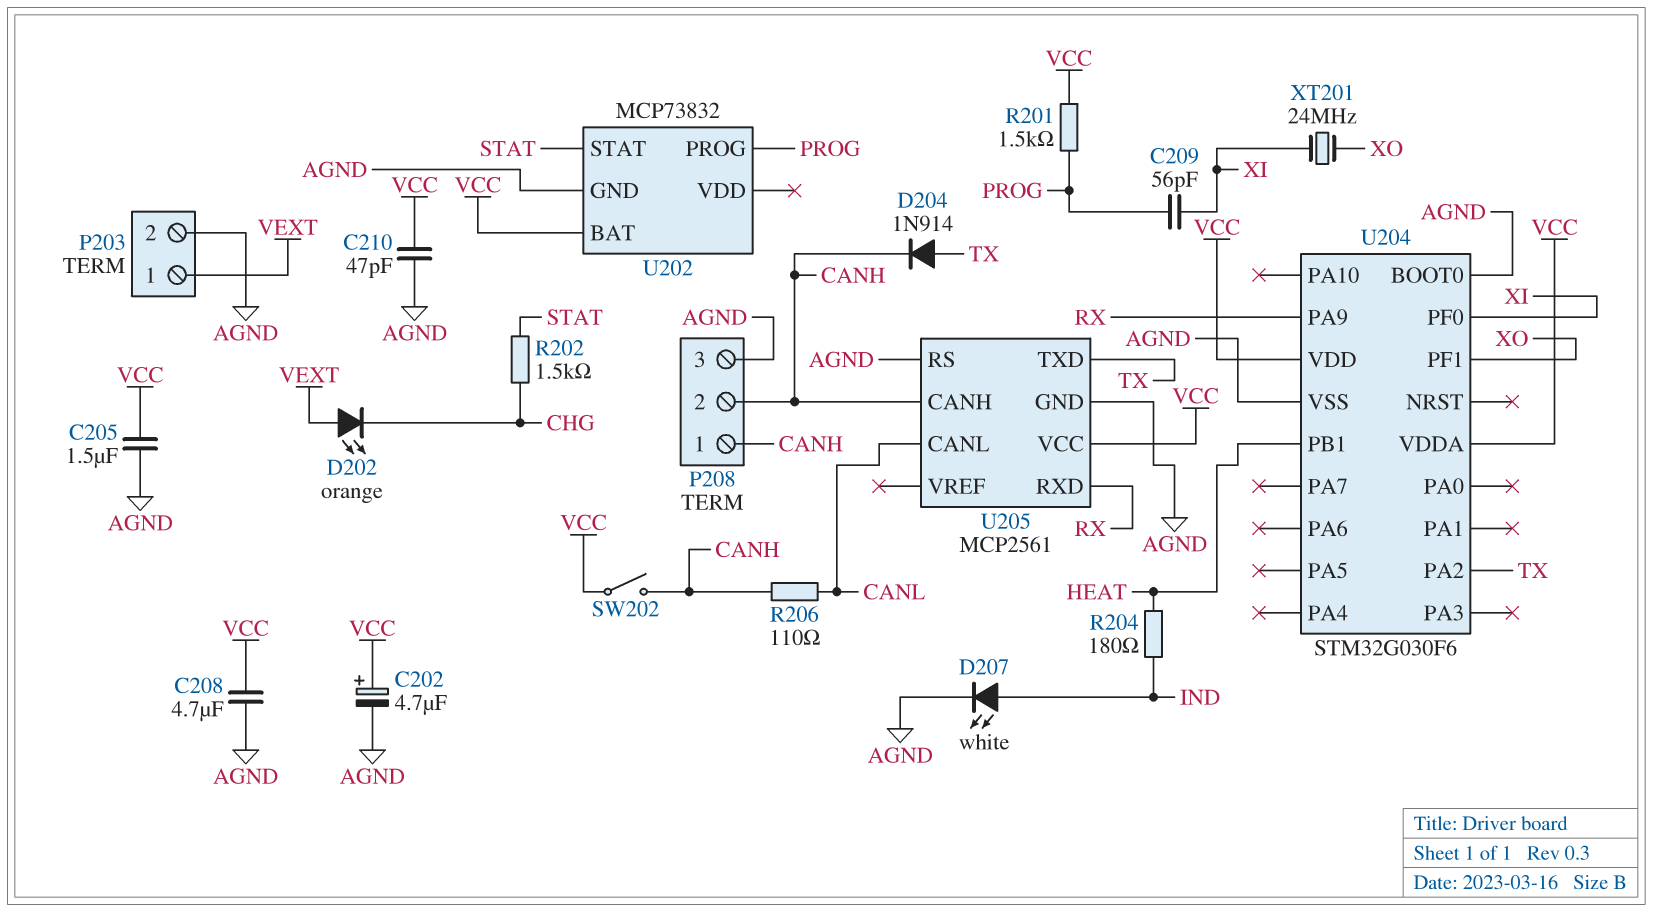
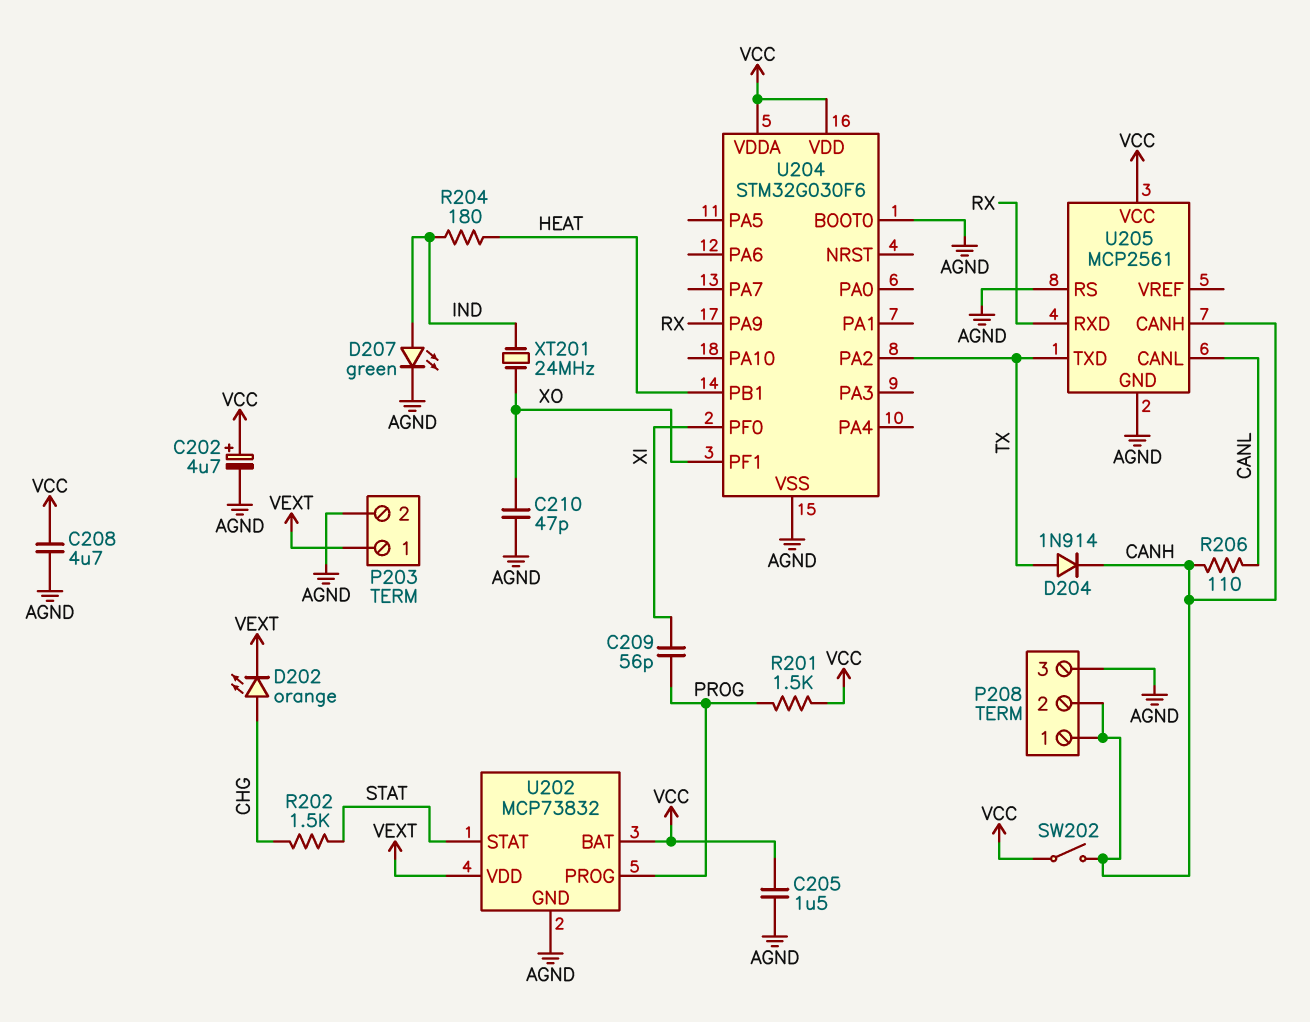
C210: 47pF (AGND, VCC) -> 47pF (AGND, XO)
D202: LED orange (A VEXT, K CHG) -> LED orange (A CHG, K VEXT)
D207: LED white (A IND, K AGND) -> LED green (A IND, K AGND)
U202 pin VDD: none -> VEXT
XT201: 24MHz (XI, XO) -> 24MHz (IND, XO)

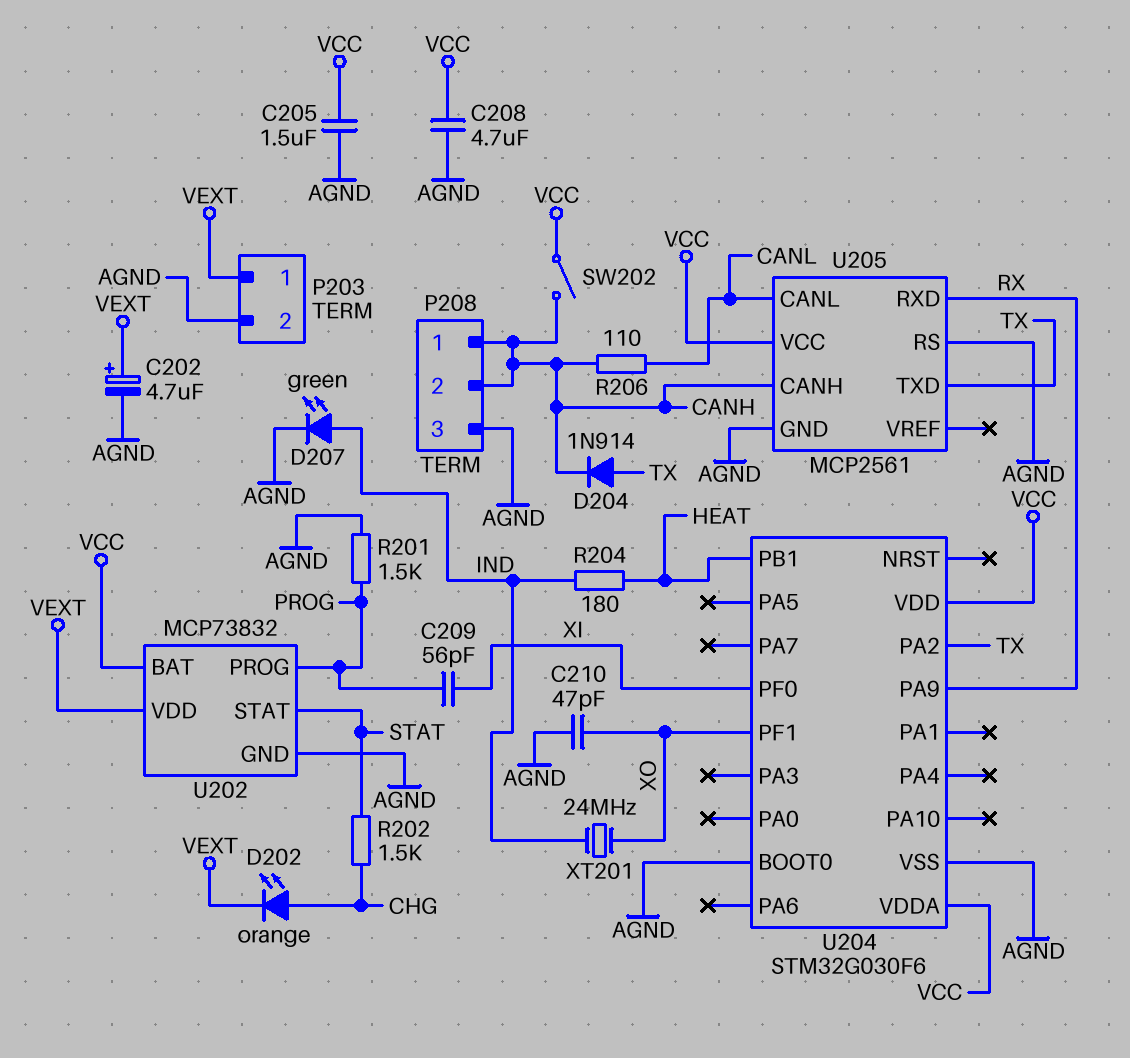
C202: 4.7uF (plus VCC, minus AGND) -> 4.7uF (plus VEXT, minus AGND)
R201: 1.5k (PROG, VCC) -> 1.5k (AGND, PROG)

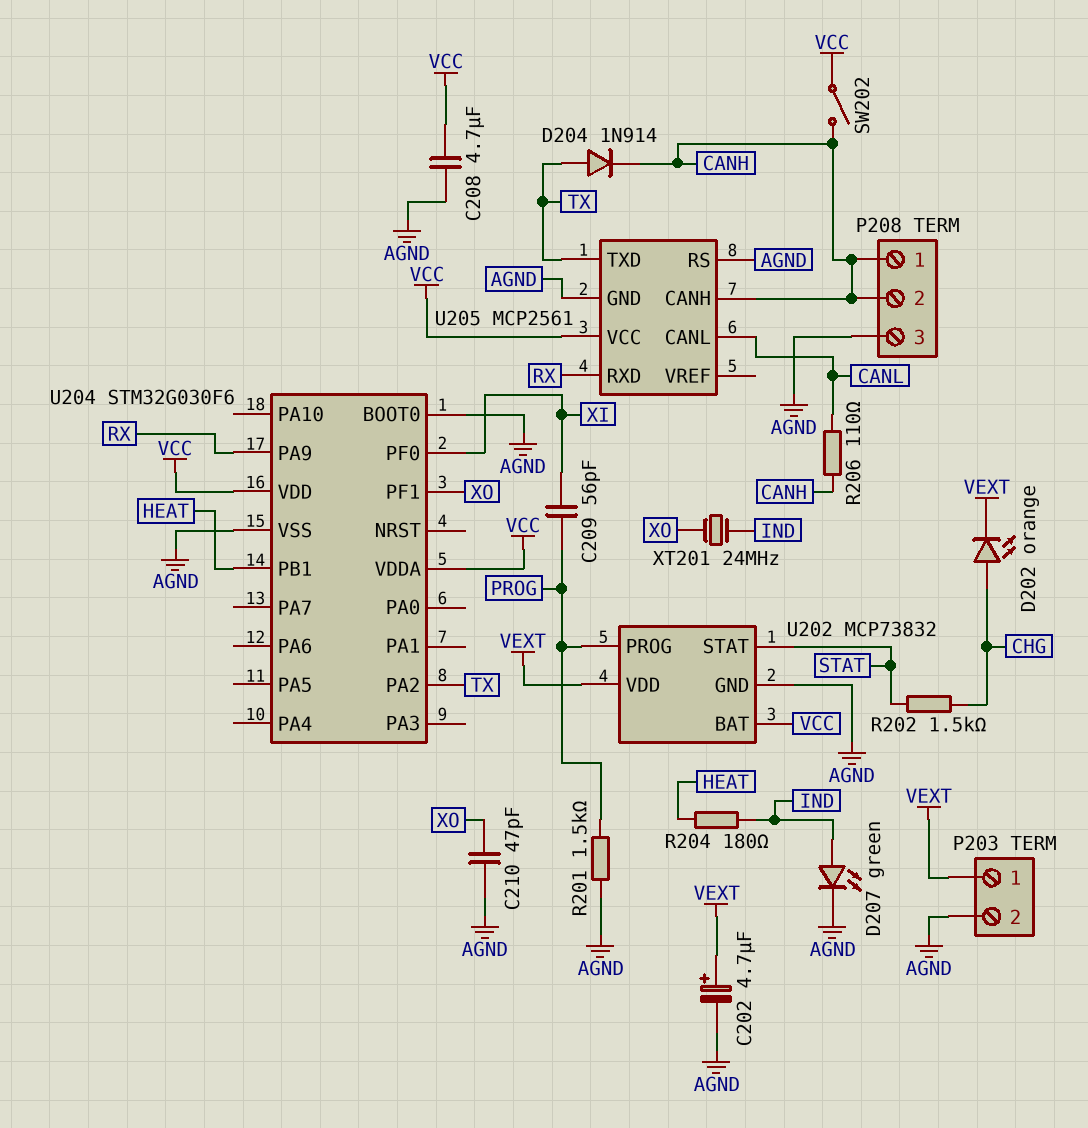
C205: 1.5uF (AGND, VCC) -> none

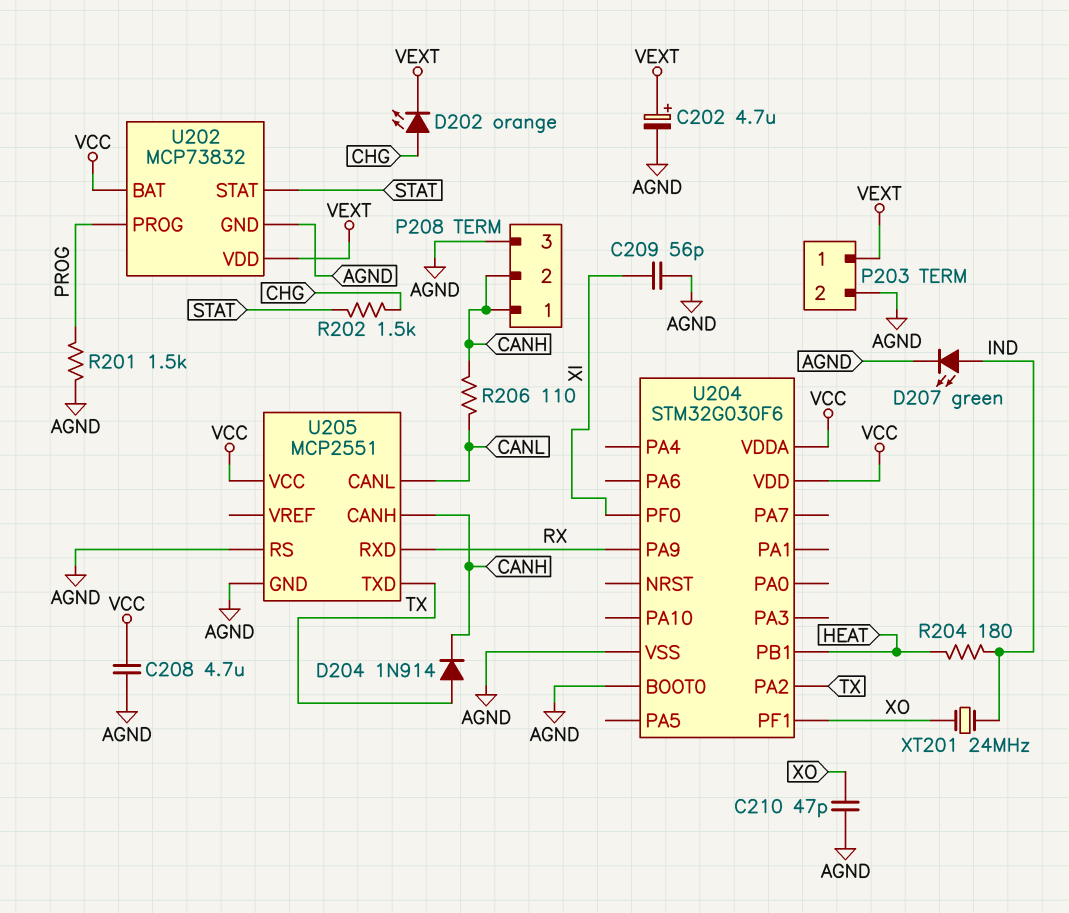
C209: 56pF (PROG, XI) -> 56pF (AGND, XI)
SW202: switch (CANH, VCC) -> none
U205: MCP2561 -> MCP2551

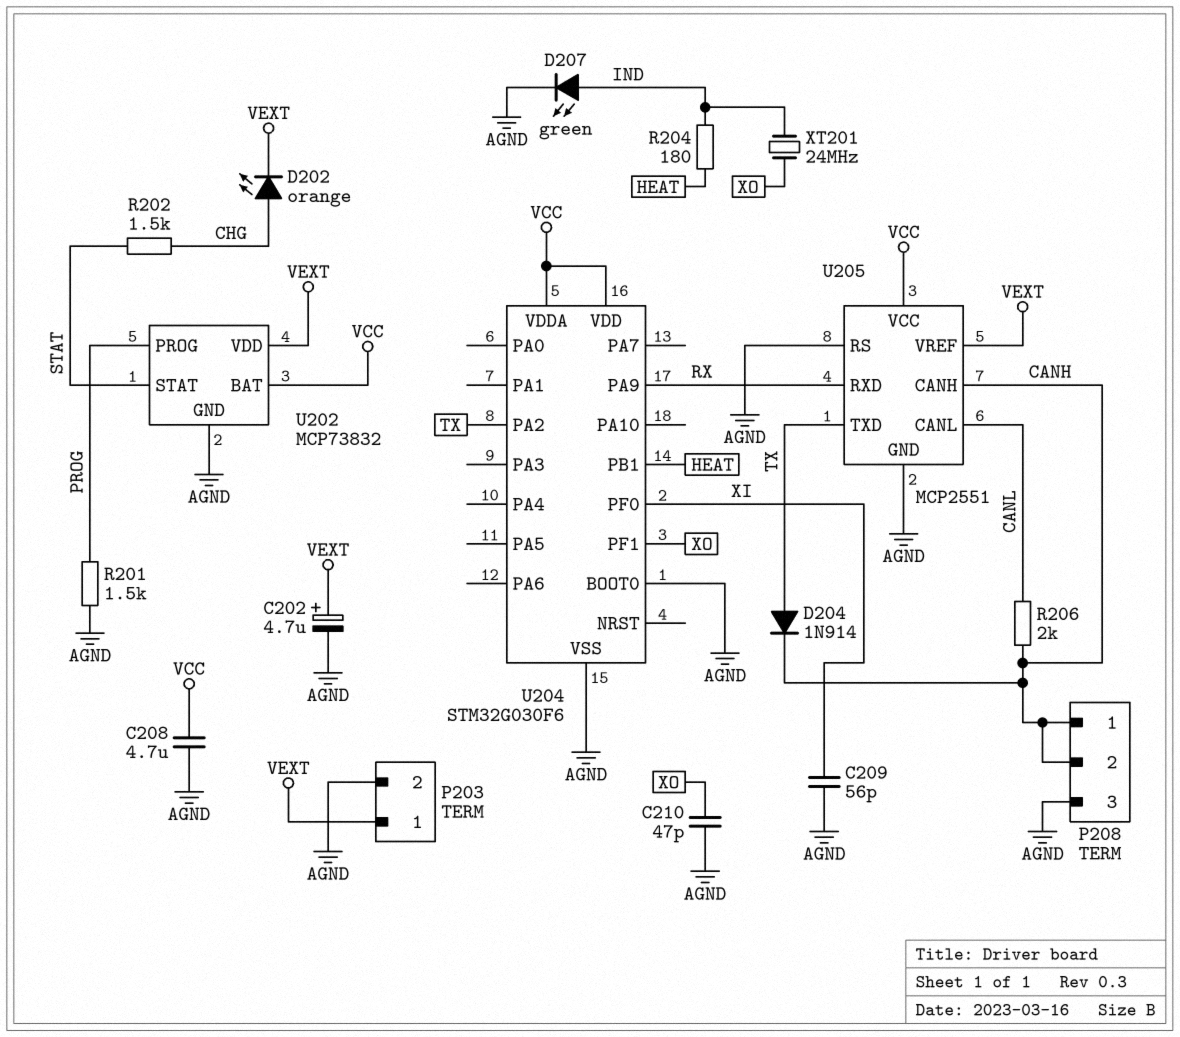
R206: 110 (CANH, CANL) -> 2k (CANH, CANL)
U205 pin VREF: none -> VEXT

